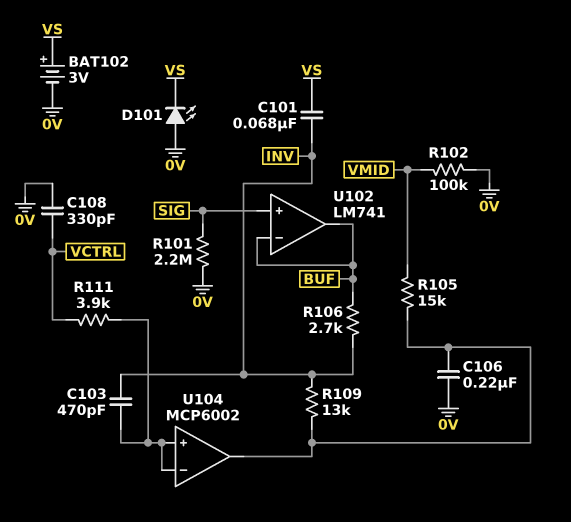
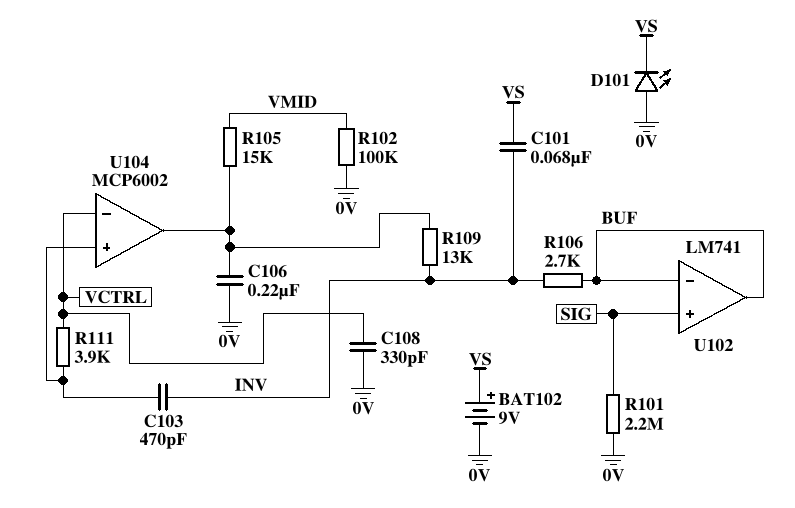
BAT102: 3V (plus VS, minus 0V) -> 9V (plus VS, minus 0V)
U104 pin in-: U104/in+ -> VCTRL

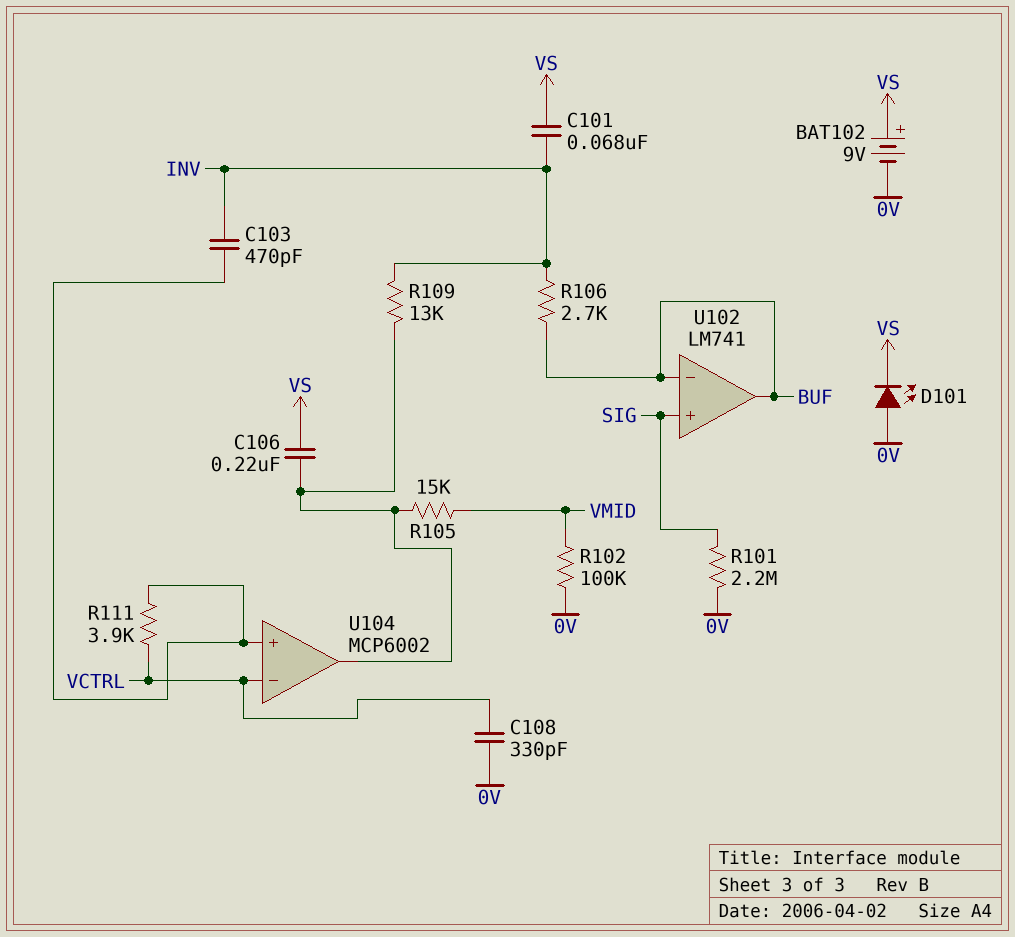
C106: 220nF (0V, U104/out) -> 220nF (U104/out, VS)

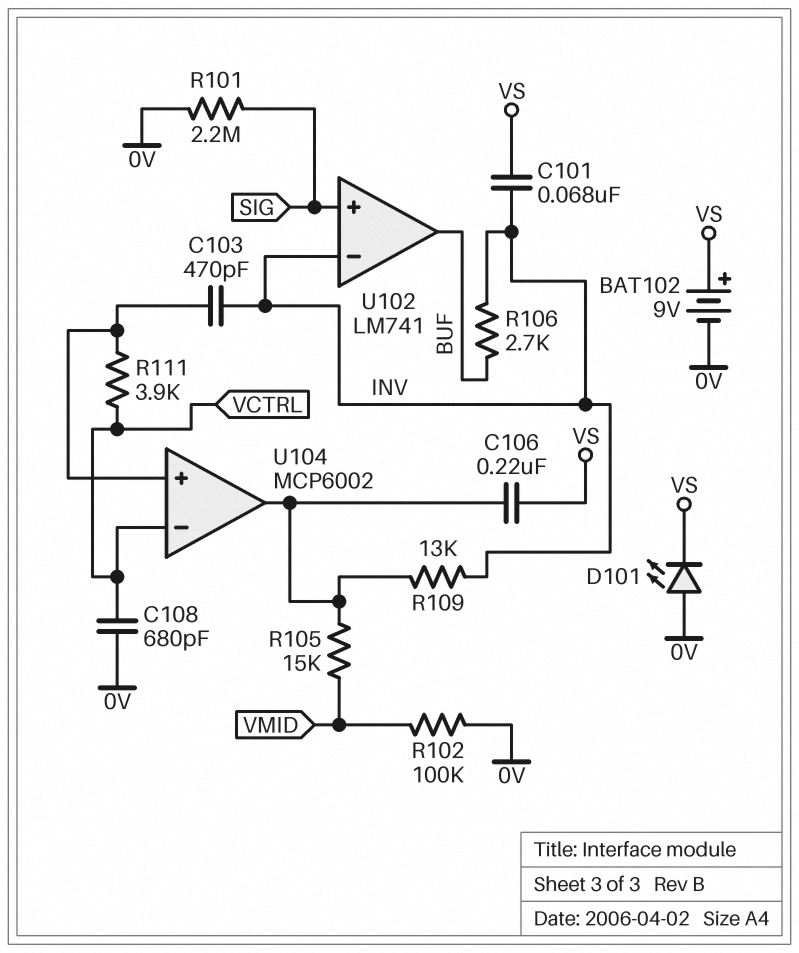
C108: 330pF (0V, VCTRL) -> 680pF (0V, VCTRL)
U102 pin in-: BUF -> INV

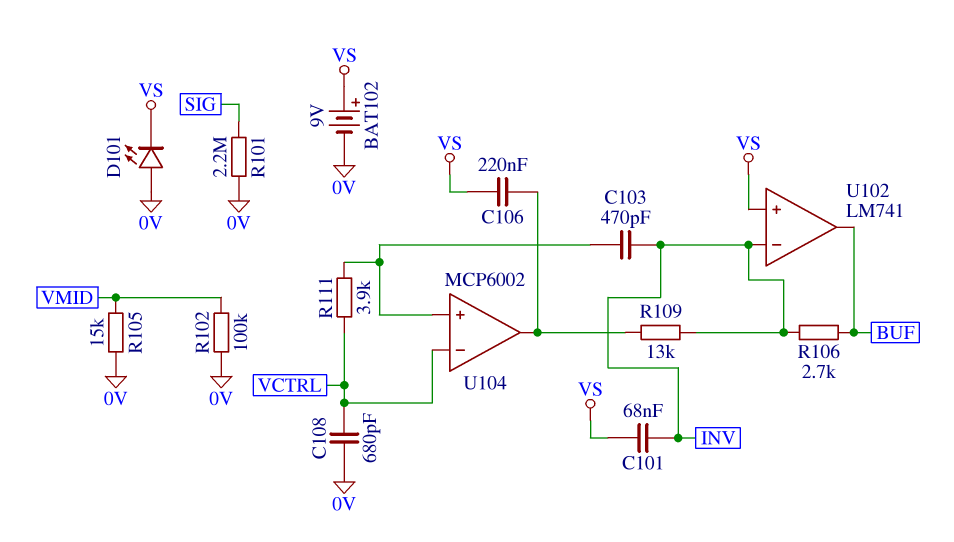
R105: 15k (U104/out, VMID) -> 15k (0V, VMID)
U102 pin in+: SIG -> VS

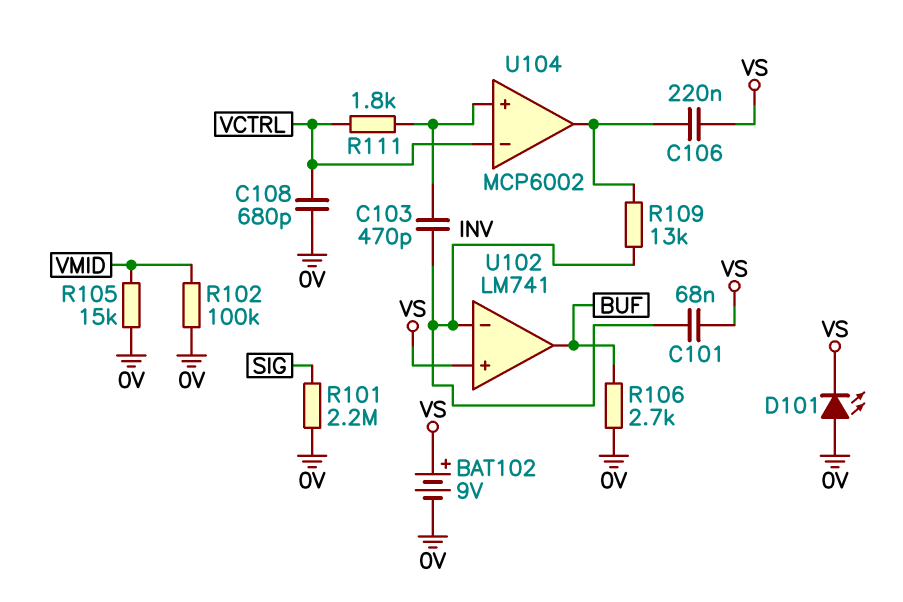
R106: 2.7k (BUF, INV) -> 2.7k (0V, BUF)
R111: 3.9k (U104/in+, VCTRL) -> 1.8k (U104/in+, VCTRL)

